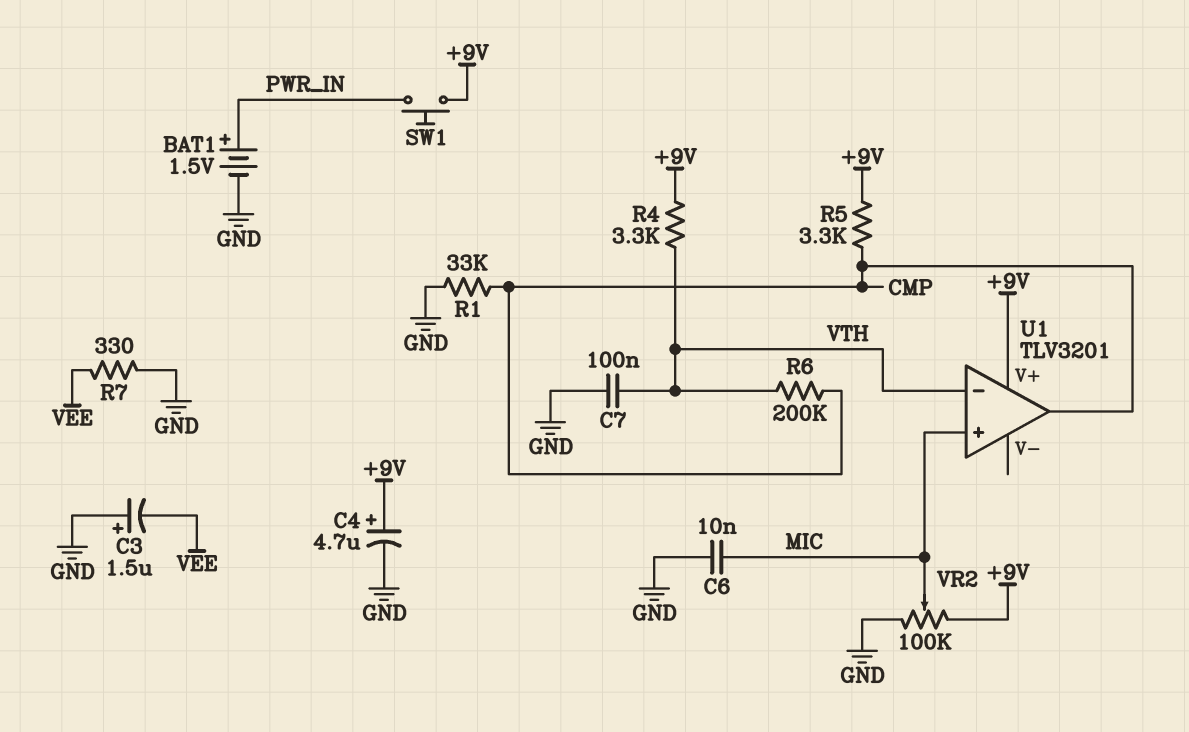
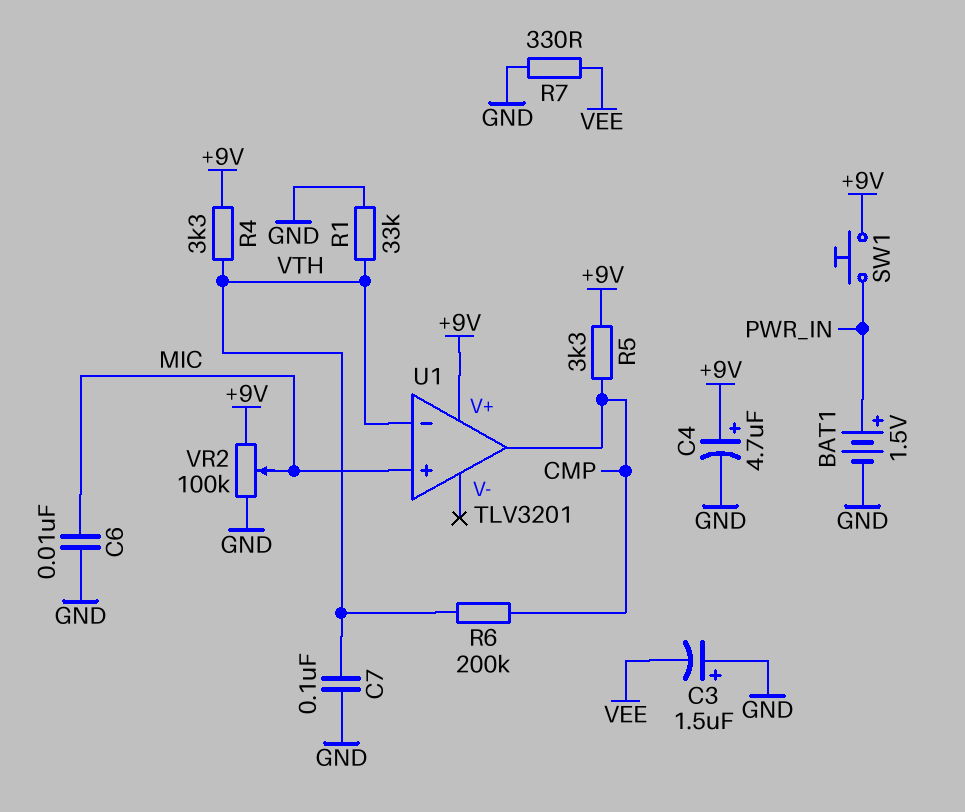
R1: 33k (CMP, GND) -> 33k (GND, VTH)

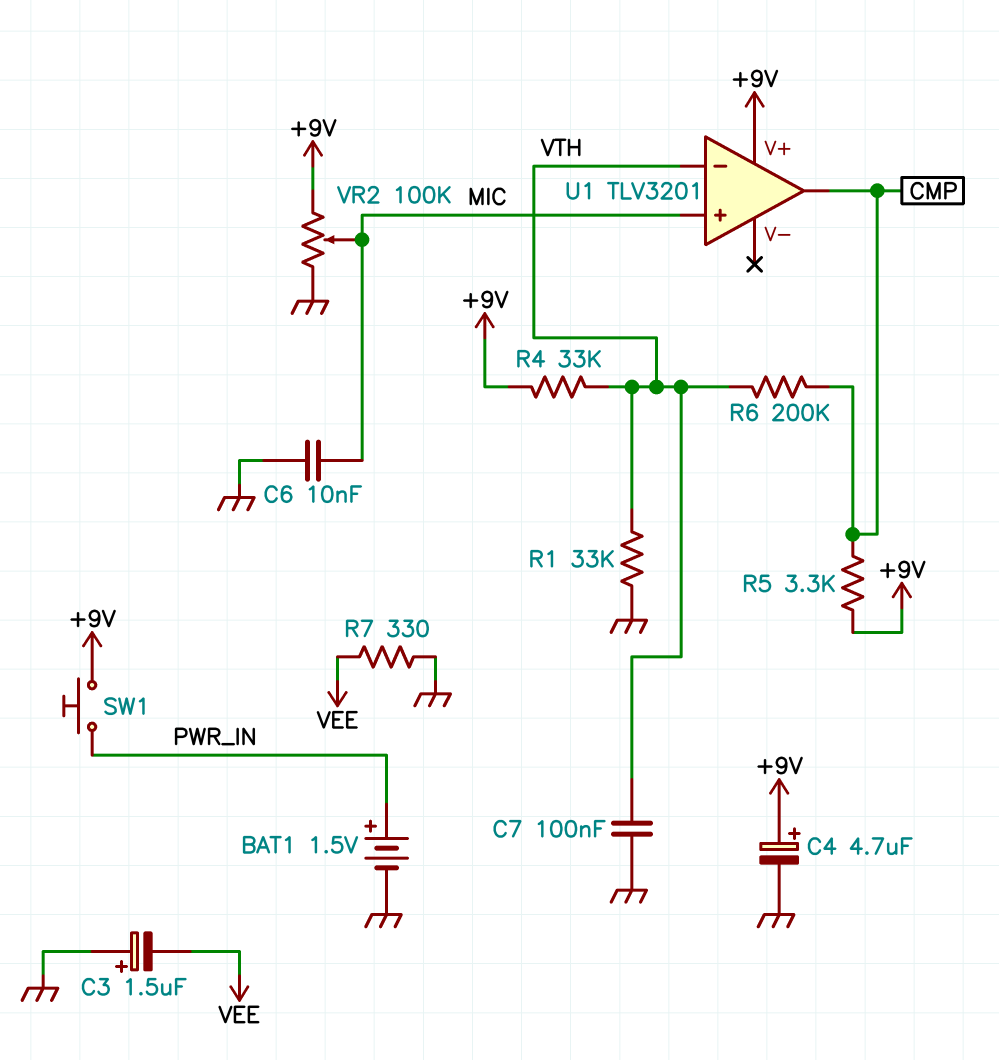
R4: 3.3k (+9V, VTH) -> 33k (+9V, VTH)

